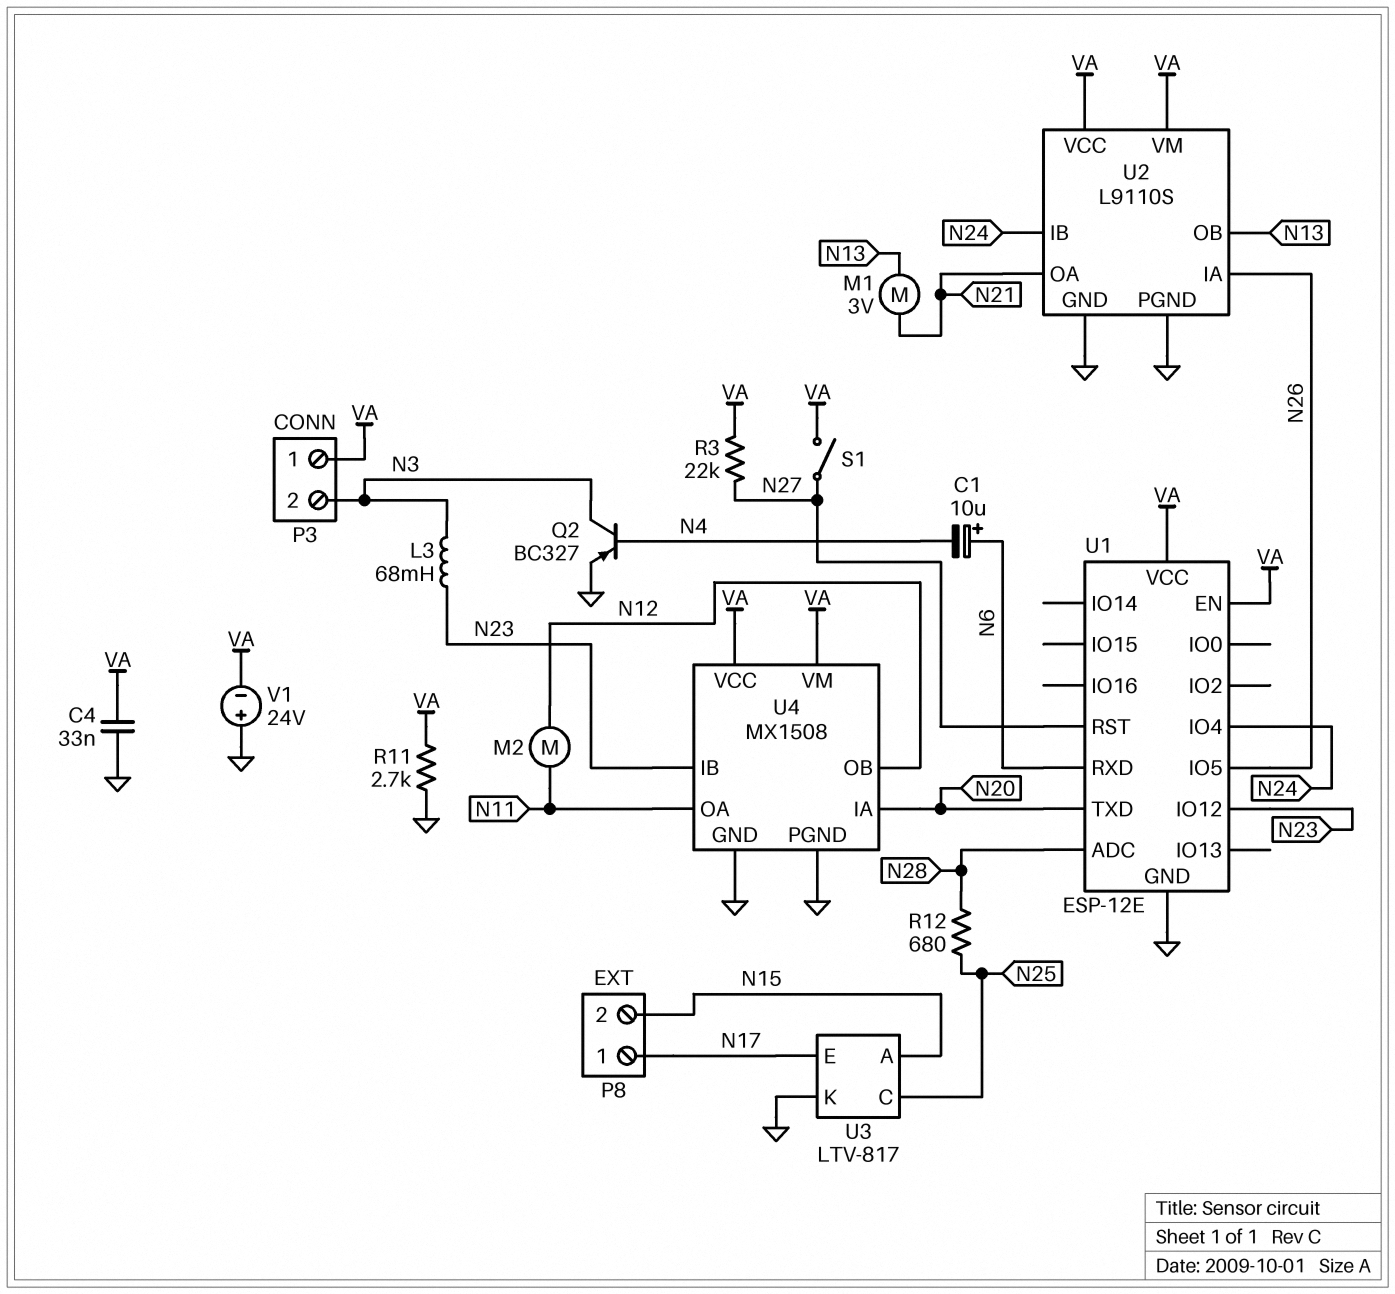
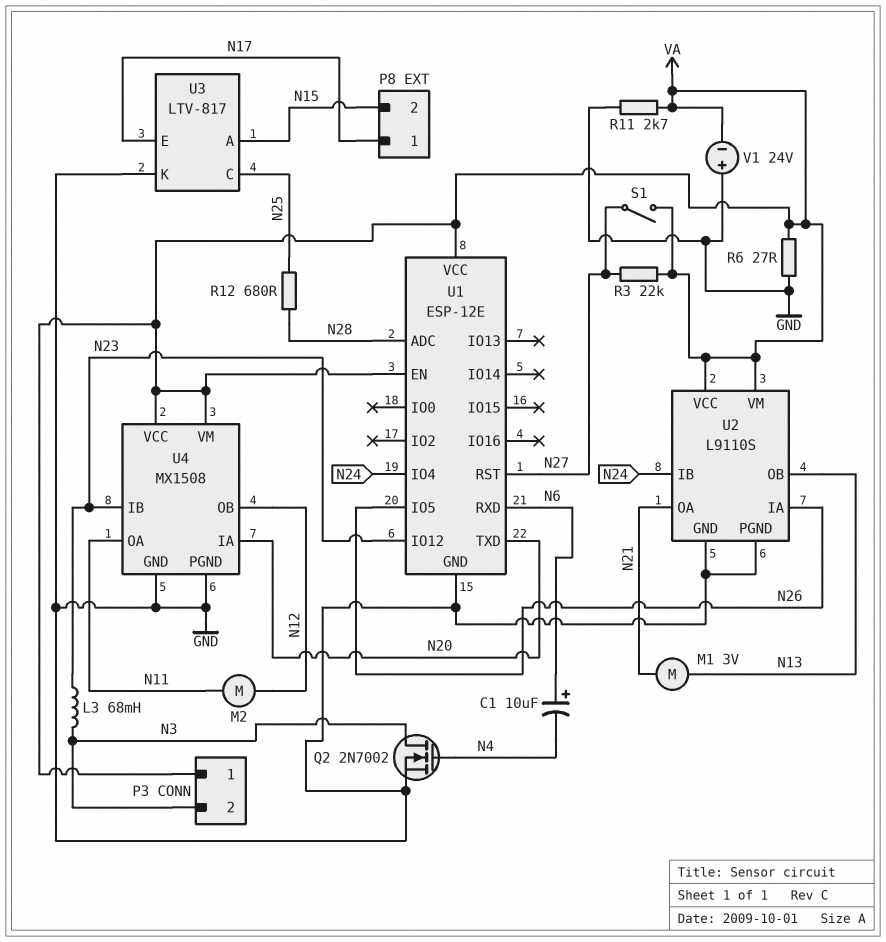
C4: 33nF (GND, VA) -> none
Q2: PNP BC327 (B N4, C N3, E GND) -> NMOS 2N7002 (G N4, D N3, S GND)
R6: none -> 27 (GND, VA)

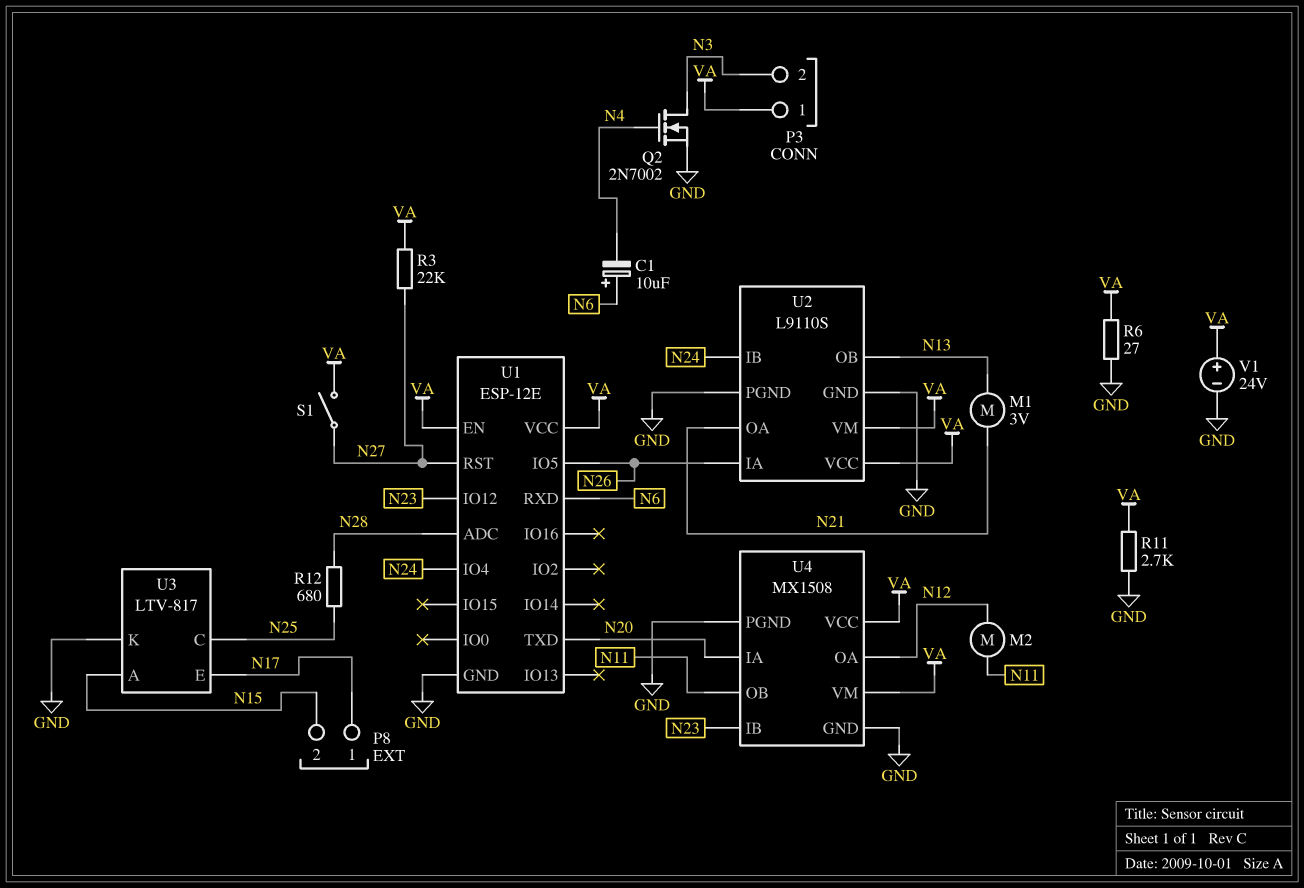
L3: 68mH (N3, N23) -> none
U4 pin OA: N11 -> N12
U4 pin OB: N12 -> N11
V1: 24V (plus GND, minus VA) -> 24V (plus VA, minus GND)

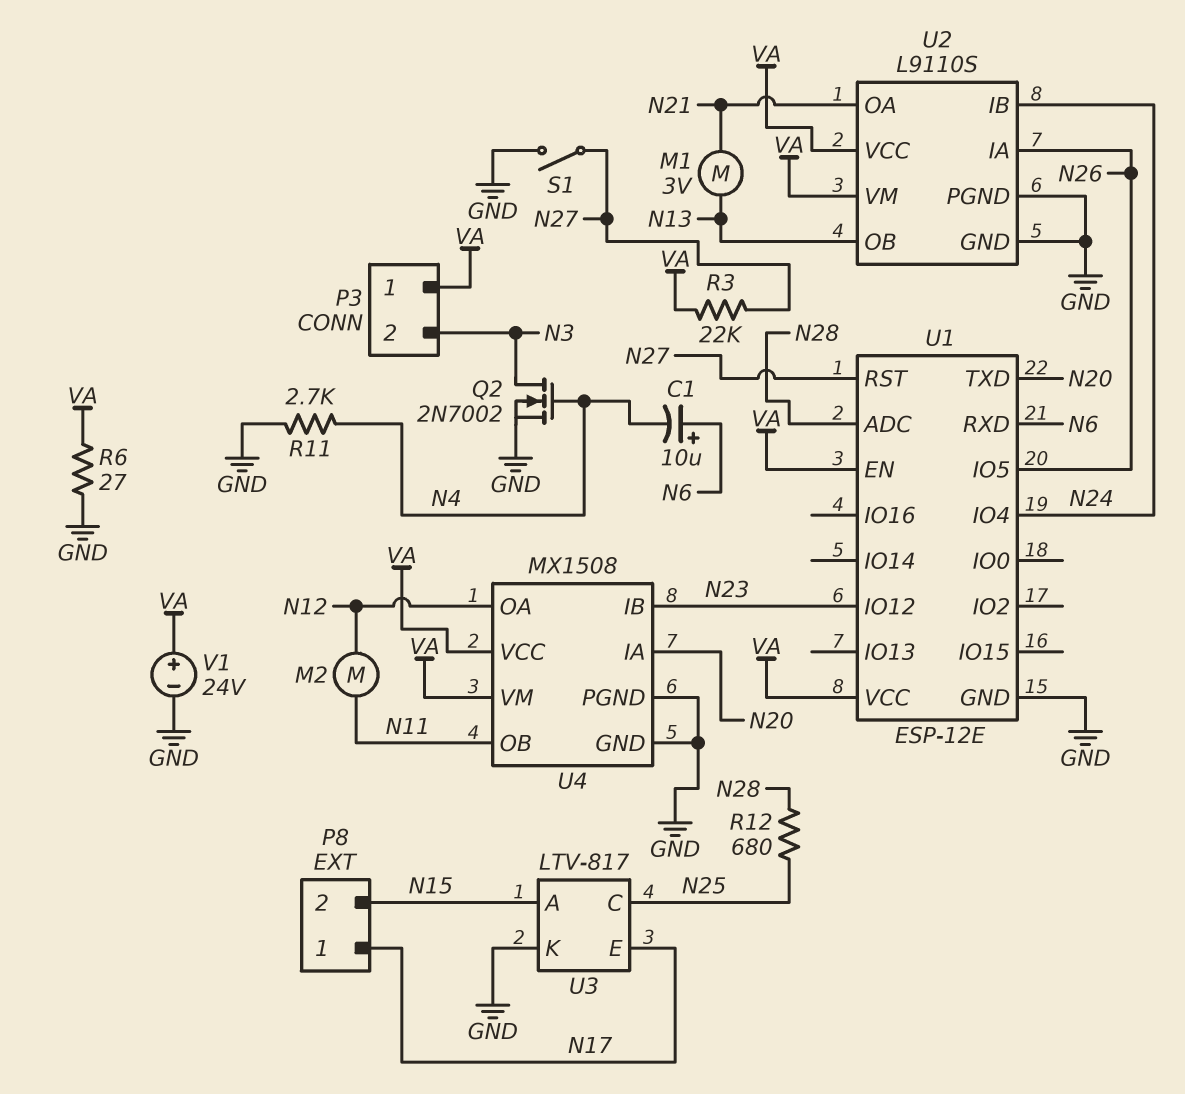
R11: 2.7k (GND, VA) -> 2.7k (GND, N4)
S1: switch (N27, VA) -> switch (GND, N27)

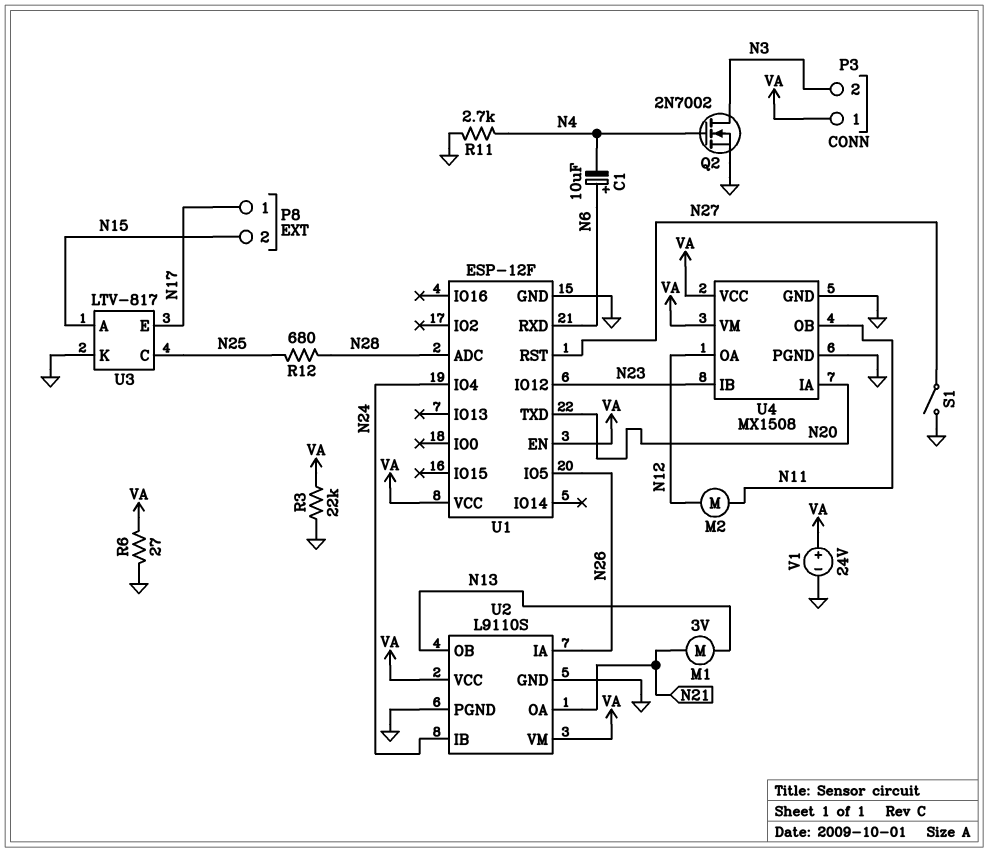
R3: 22k (N27, VA) -> 22k (GND, VA)
U1: ESP-12E -> ESP-12F

